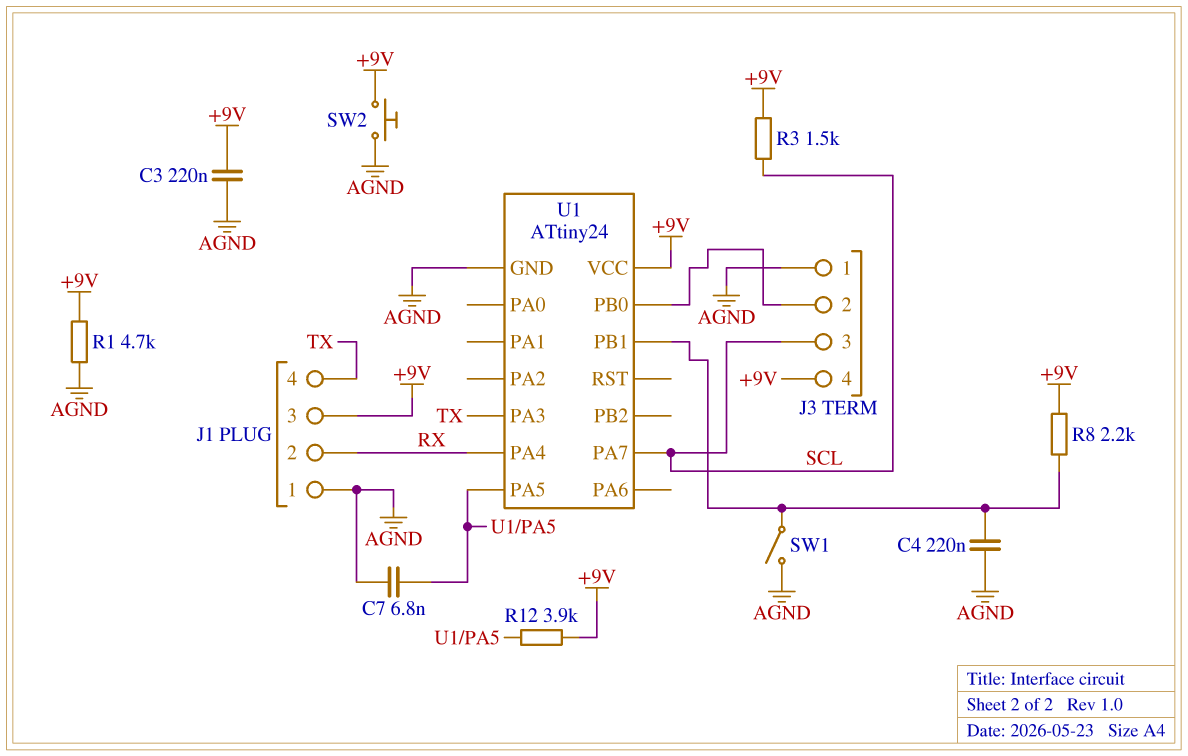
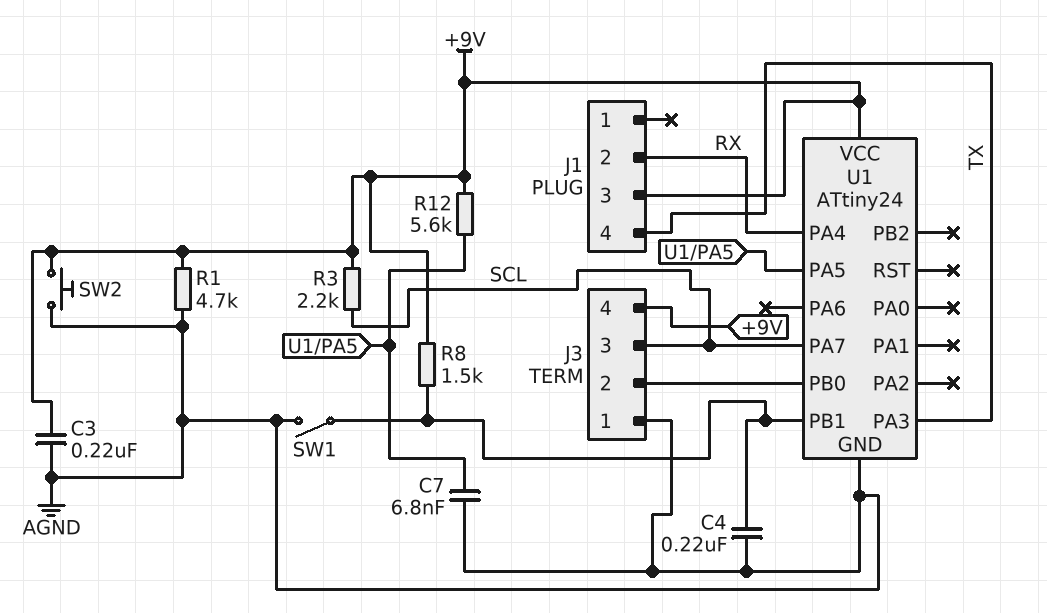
J1 pin 1: AGND -> none
R3: 1.5k (+9V, SCL) -> 2.2k (+9V, SCL)
R8: 2.2k (+9V, U1/PB1) -> 1.5k (+9V, U1/PB1)
R12: 3.9k (+9V, U1/PA5) -> 5.6k (+9V, U1/PA5)

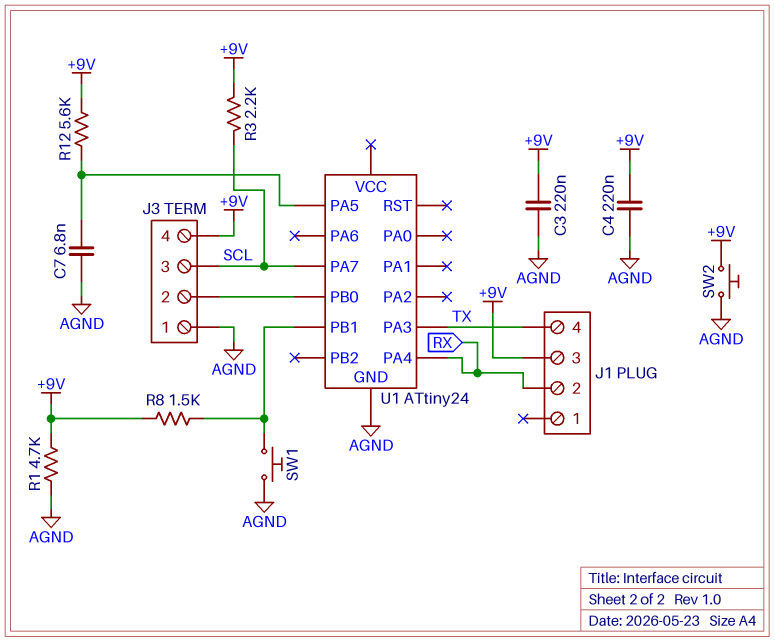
C4: 220nF (AGND, U1/PB1) -> 220nF (+9V, AGND)
SW1: switch (AGND, U1/PB1) -> button (AGND, U1/PB1)
U1 pin VCC: +9V -> none

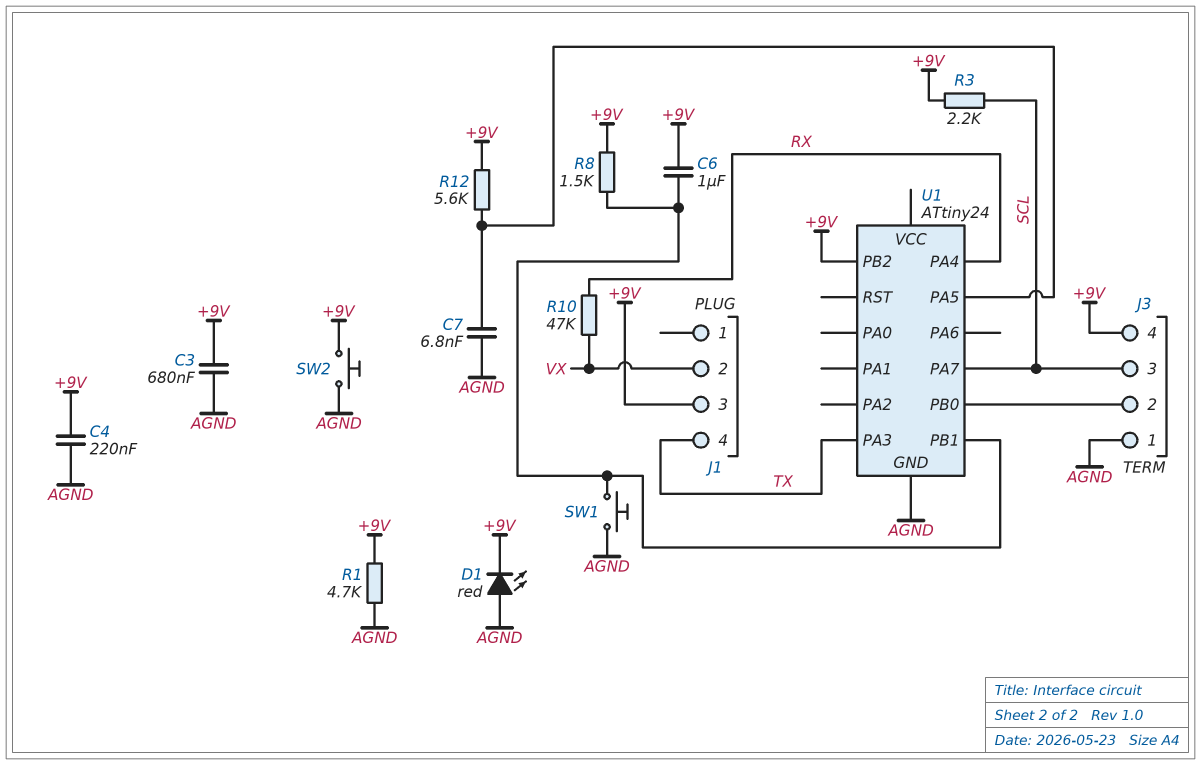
C3: 220nF (+9V, AGND) -> 680nF (+9V, AGND)
C6: none -> 1uF (+9V, U1/PB1)
D1: none -> LED red (A AGND, K +9V)
J1 pin 2: RX -> VX
R10: none -> 47k (RX, VX)
U1 pin PB2: none -> +9V

